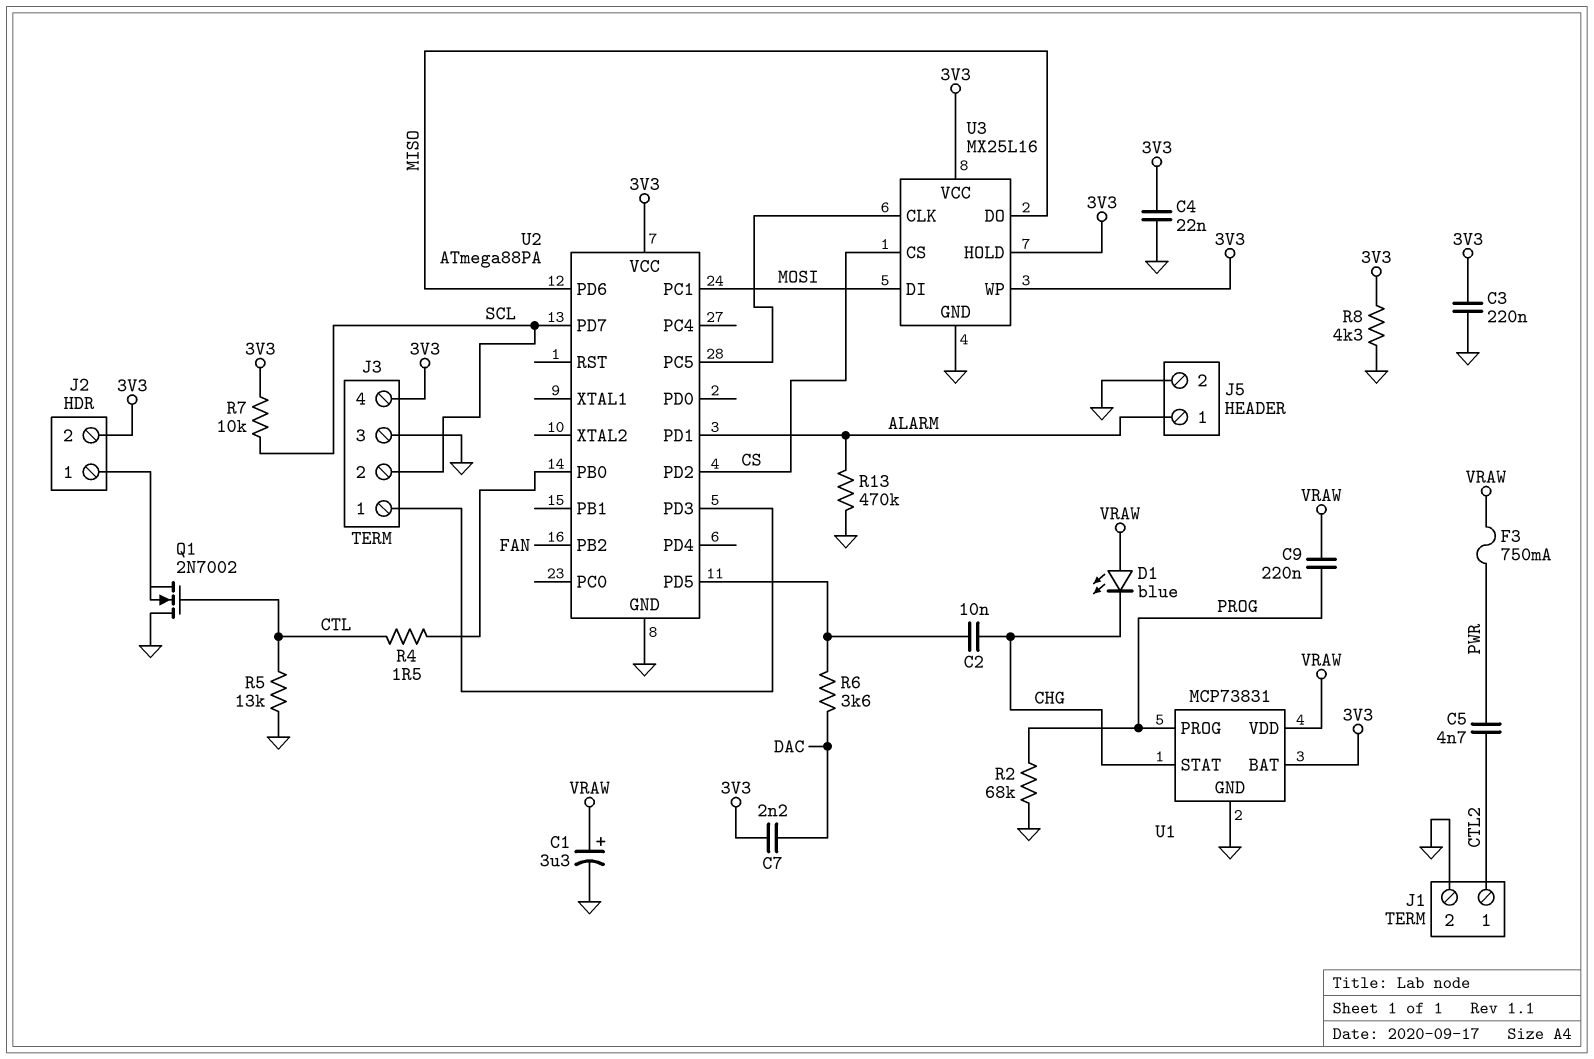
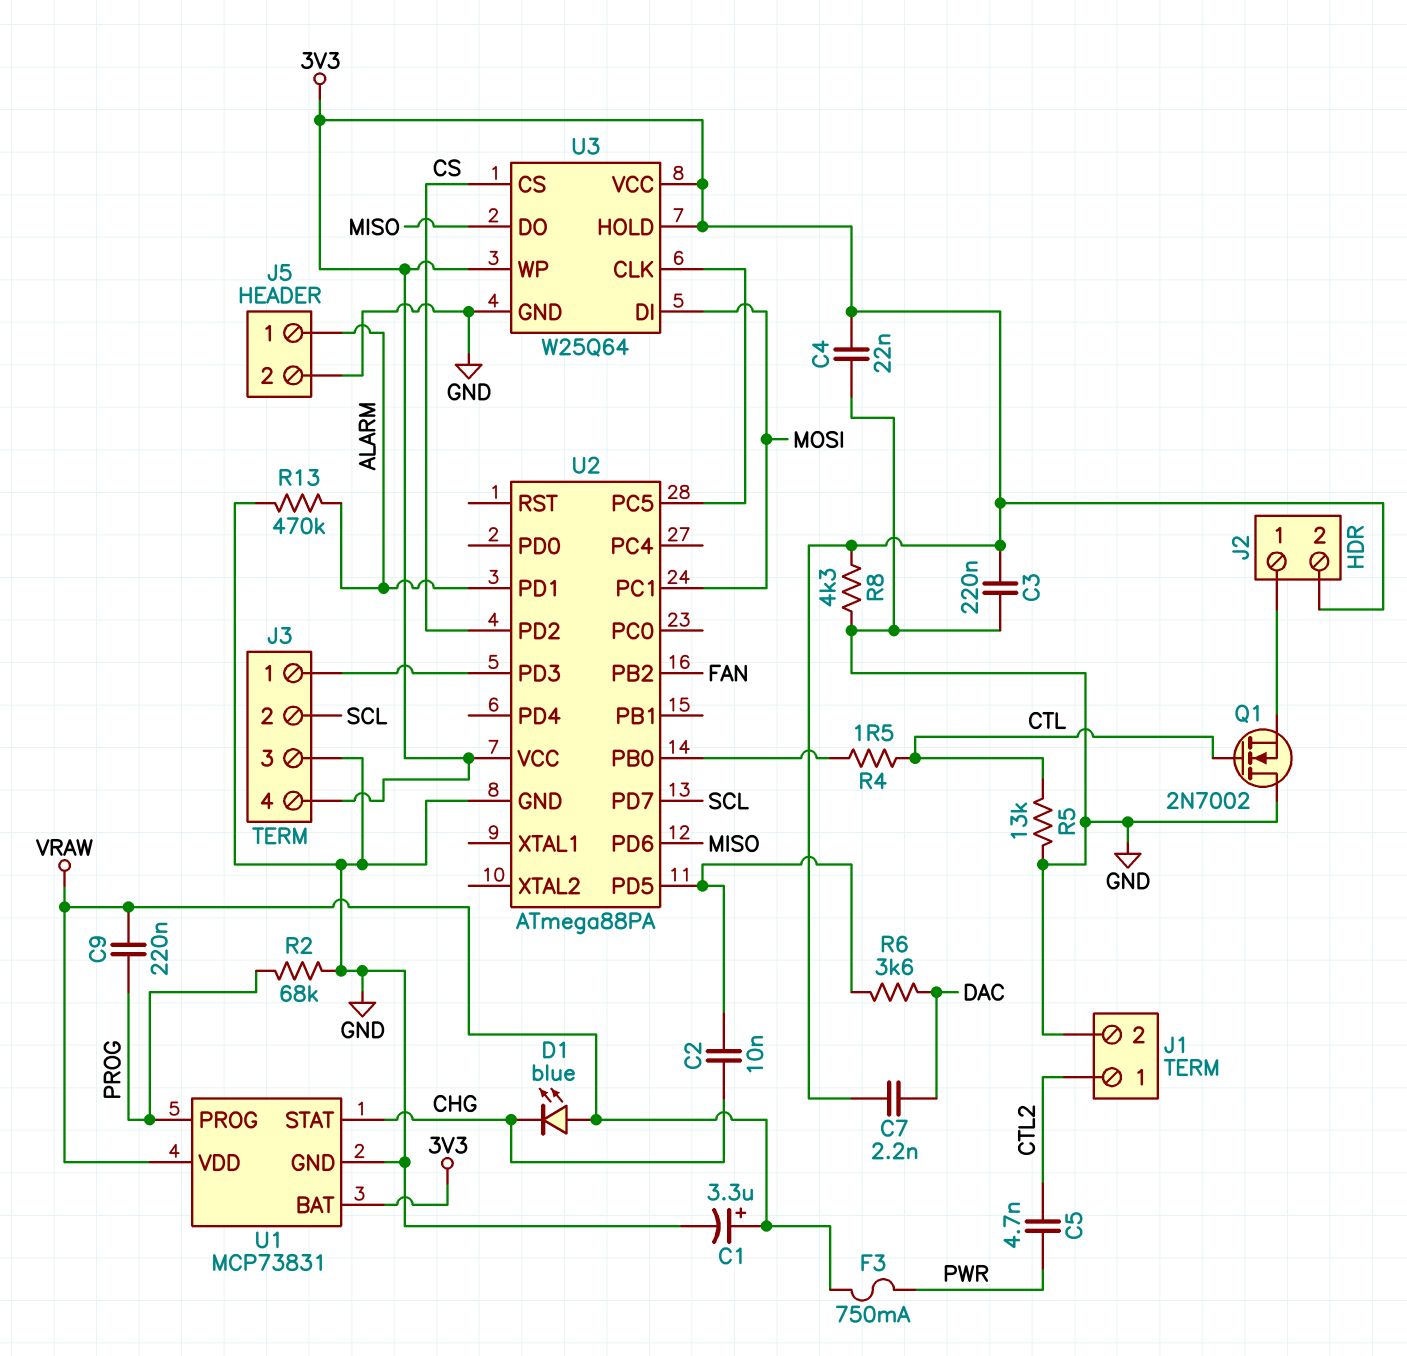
R7: 10k (3V3, SCL) -> none
U3: MX25L16 -> W25Q64

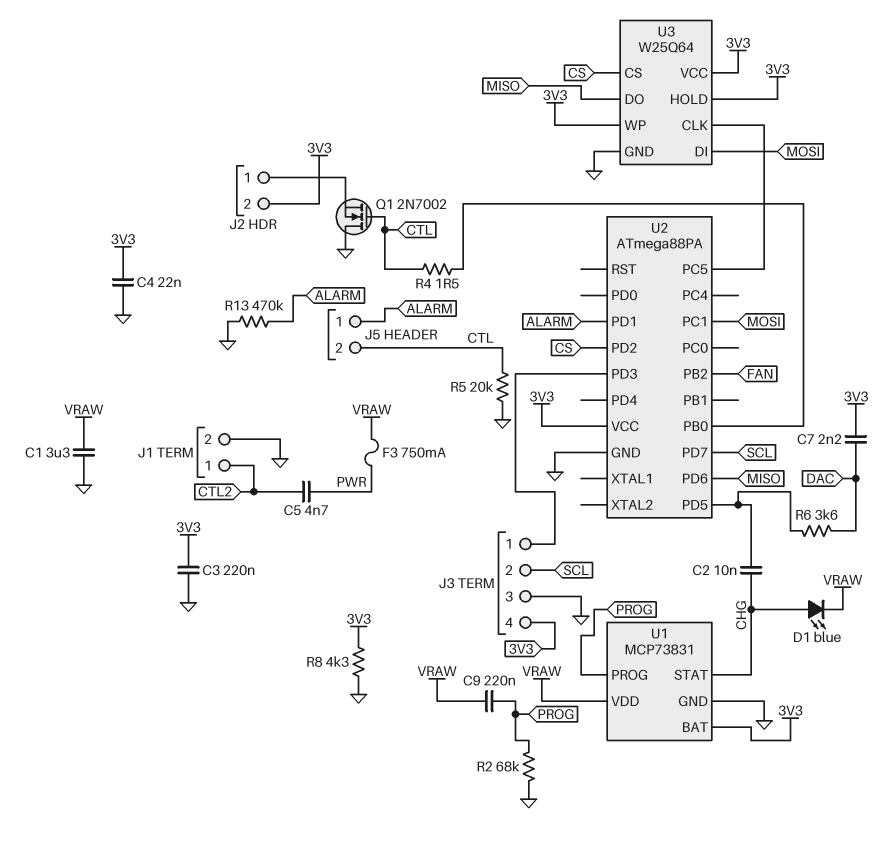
C1: 3.3uF (plus VRAW, minus GND) -> 3.3uF (GND, VRAW)
D1: LED blue (A VRAW, K CHG) -> LED blue (A CHG, K VRAW)
J5 pin 2: GND -> CTL
R5: 13k (CTL, GND) -> 20k (CTL, GND)

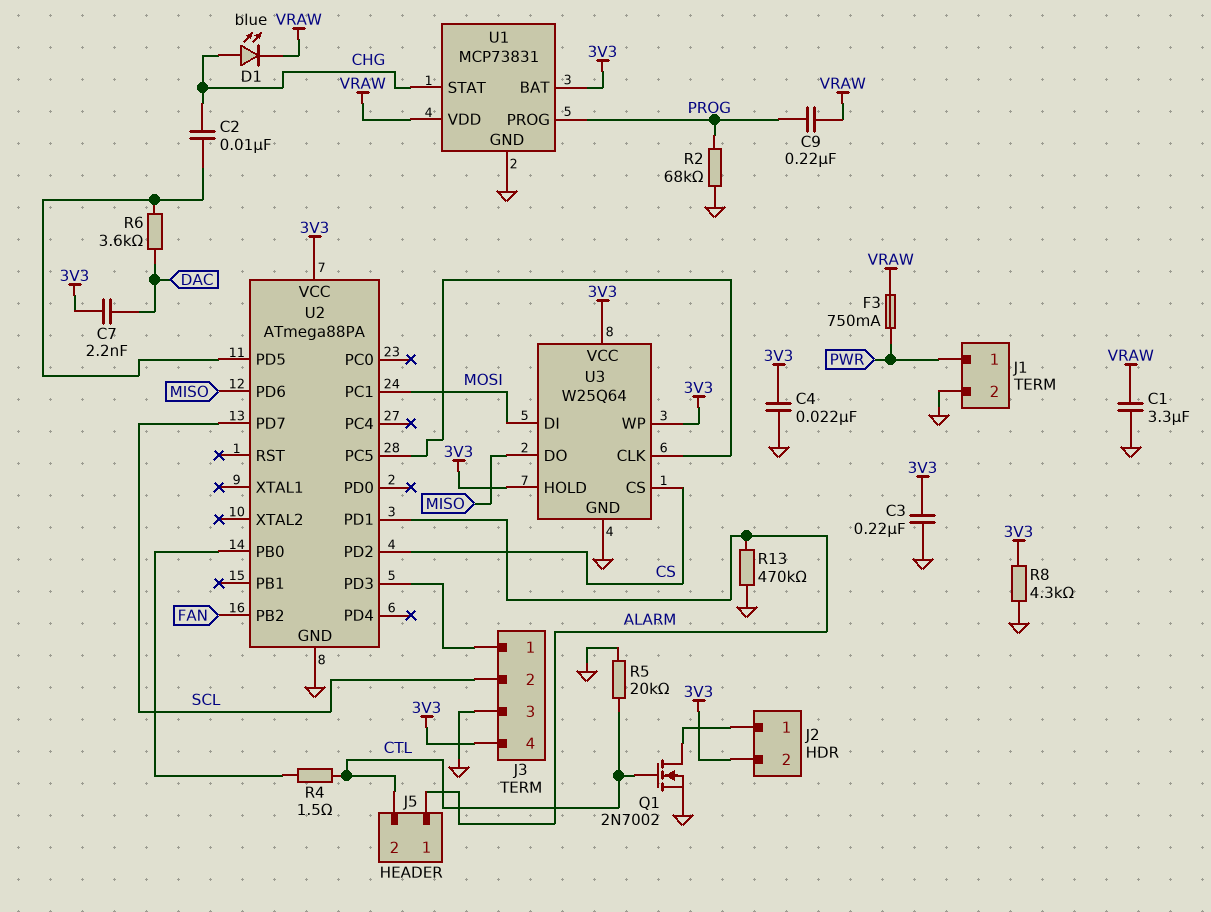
C5: 4.7nF (CTL2, PWR) -> none
J1 pin 1: CTL2 -> PWR
Q1: NMOS 2N7002 (G CTL, D GND, S J2/1) -> NMOS 2N7002 (G CTL, D J2/1, S GND)

